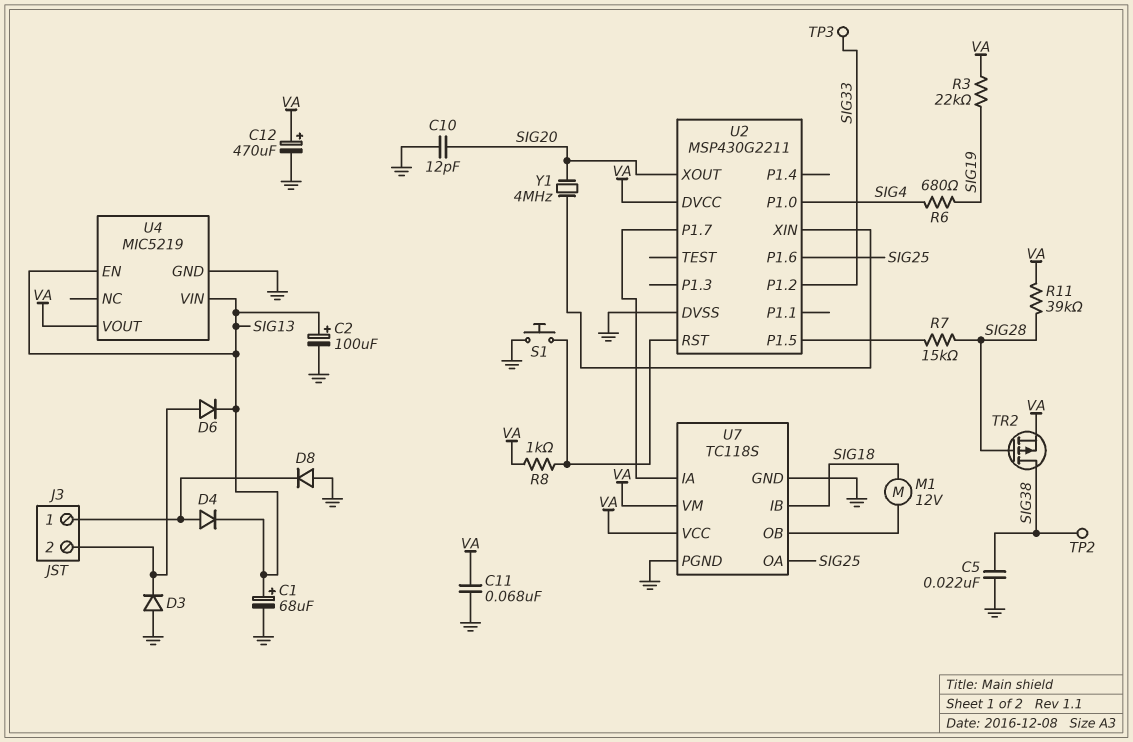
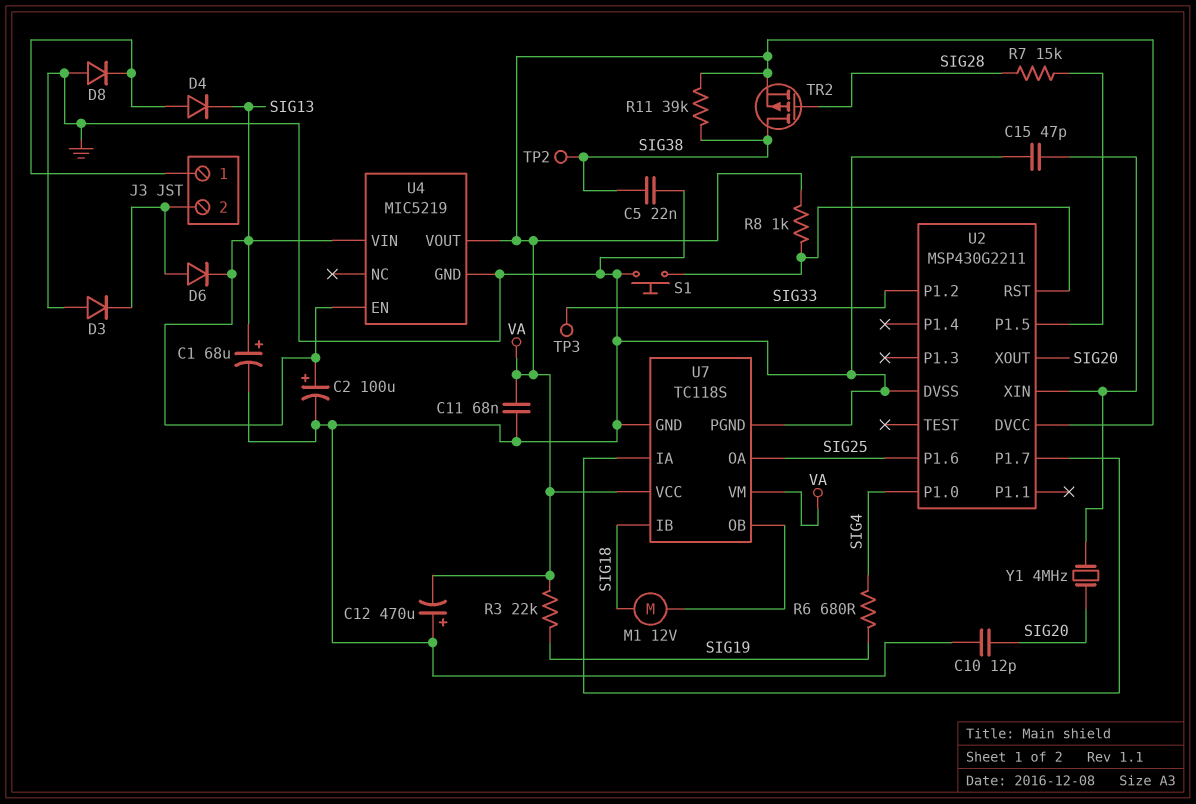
C12: 470uF (plus VA, minus GND) -> 470uF (plus GND, minus VA)
C15: none -> 47pF (GND, U2/XIN)
R11: 39k (SIG28, VA) -> 39k (SIG38, VA)

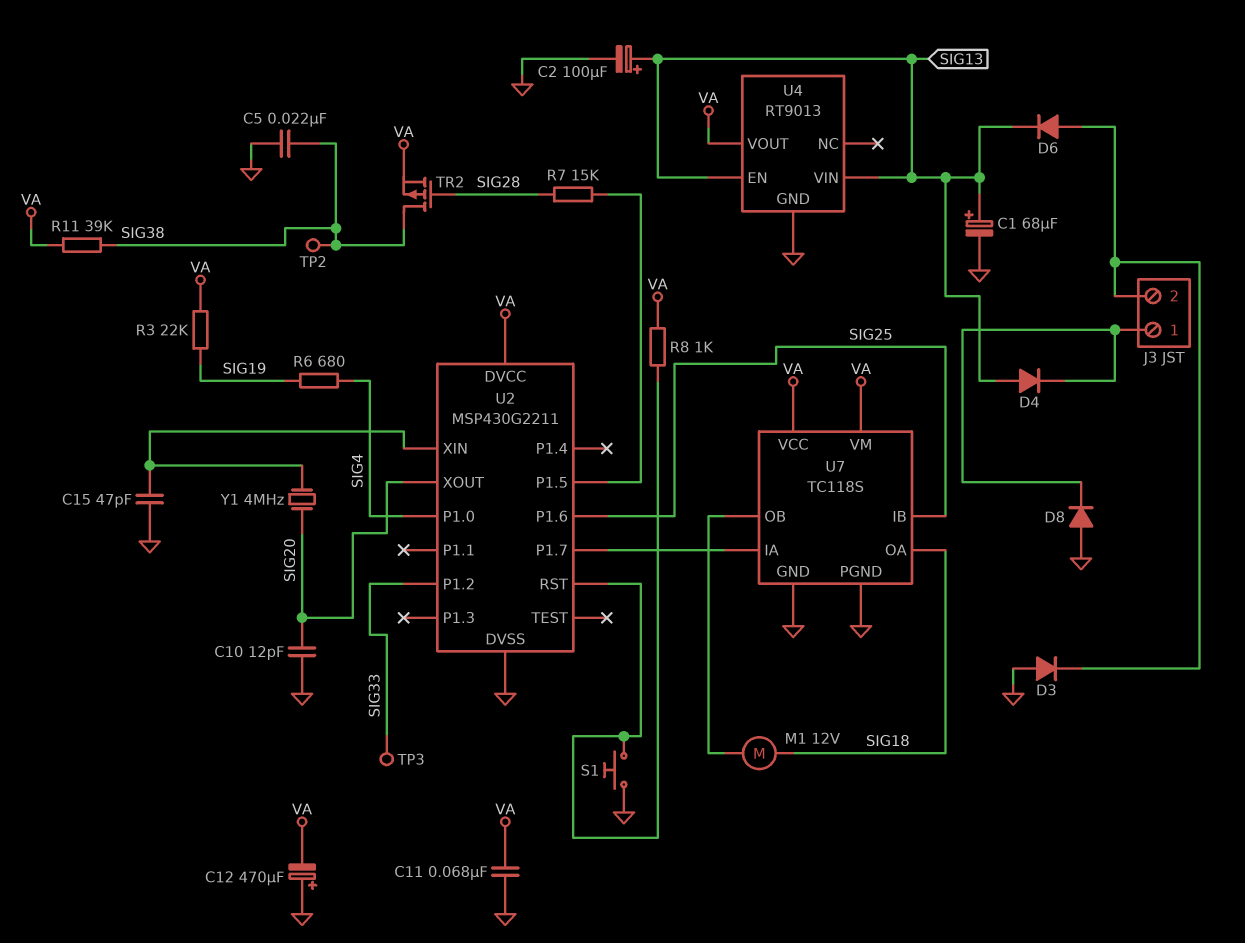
D4: diode (A J3/1, K SIG13) -> diode (A SIG13, K J3/1)
U4: MIC5219 -> RT9013
U7 pin IB: SIG18 -> SIG25
U7 pin OA: SIG25 -> SIG18

